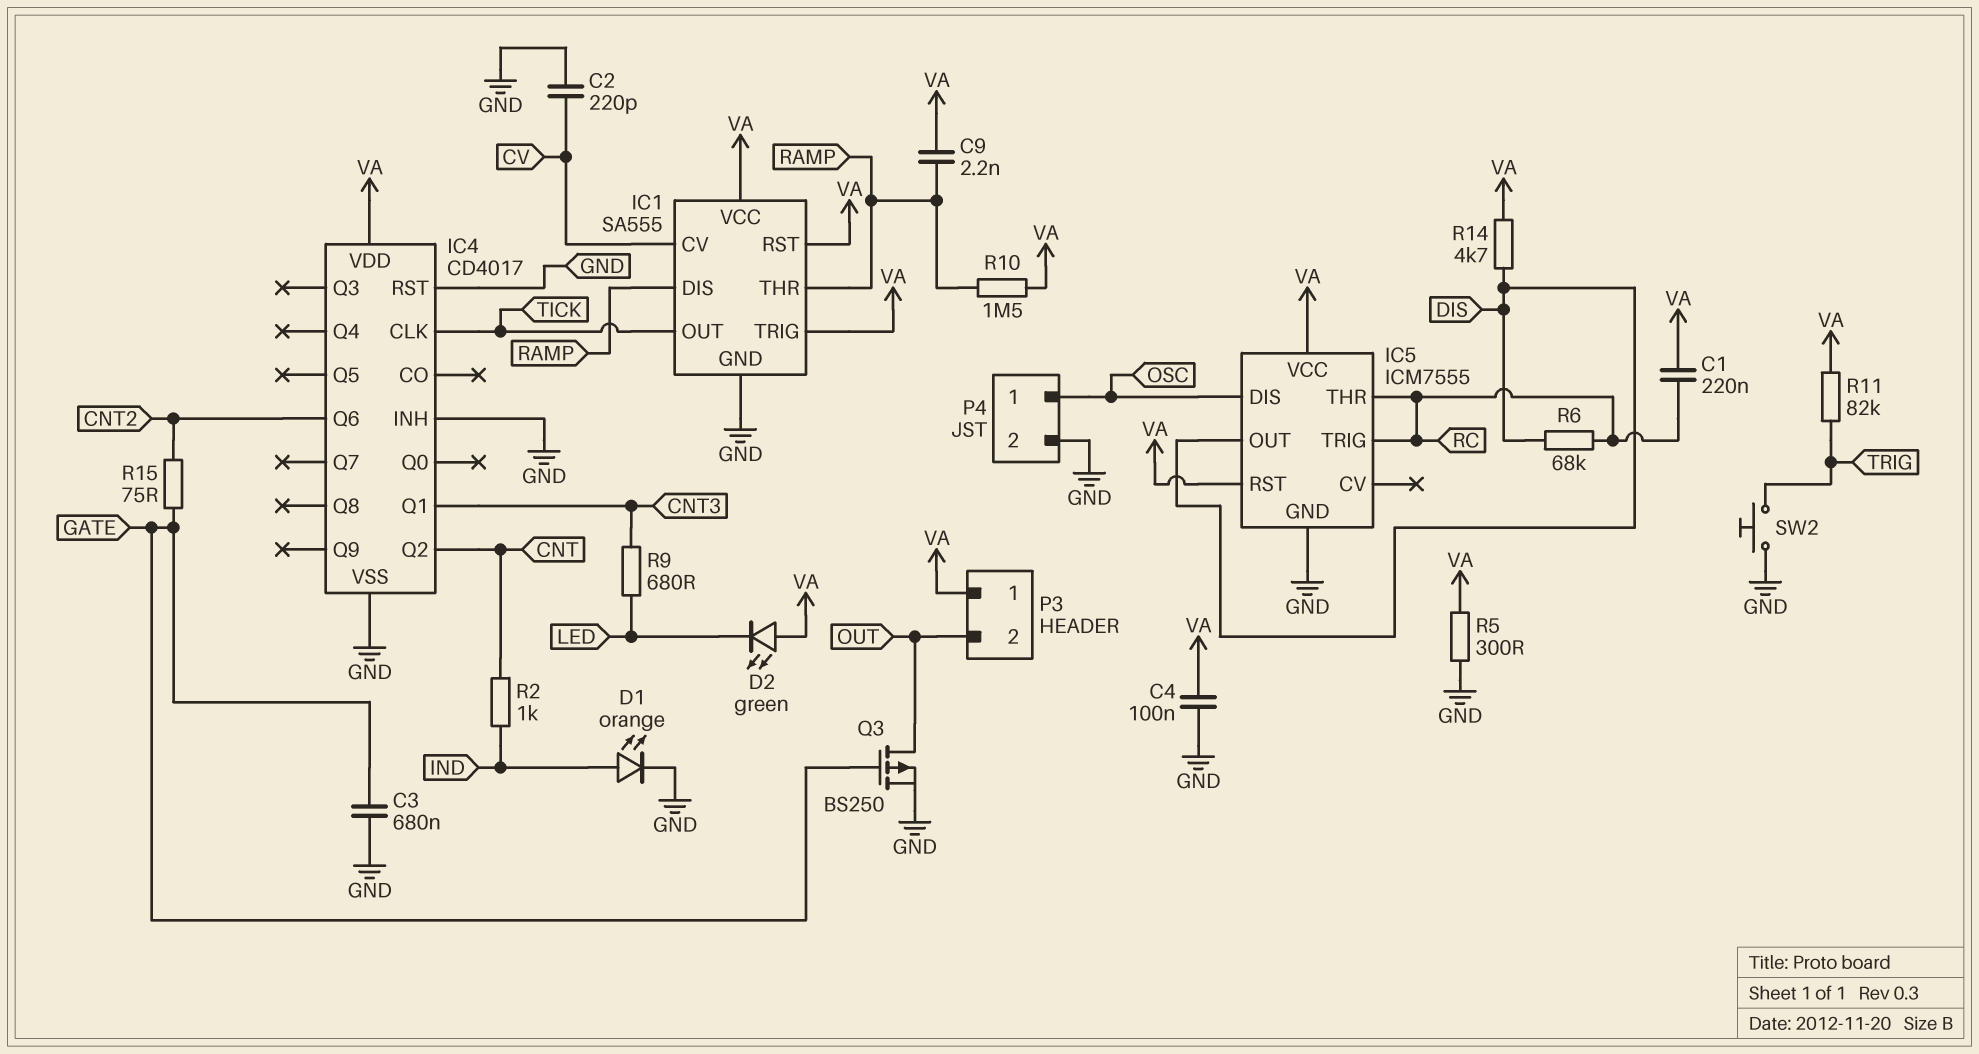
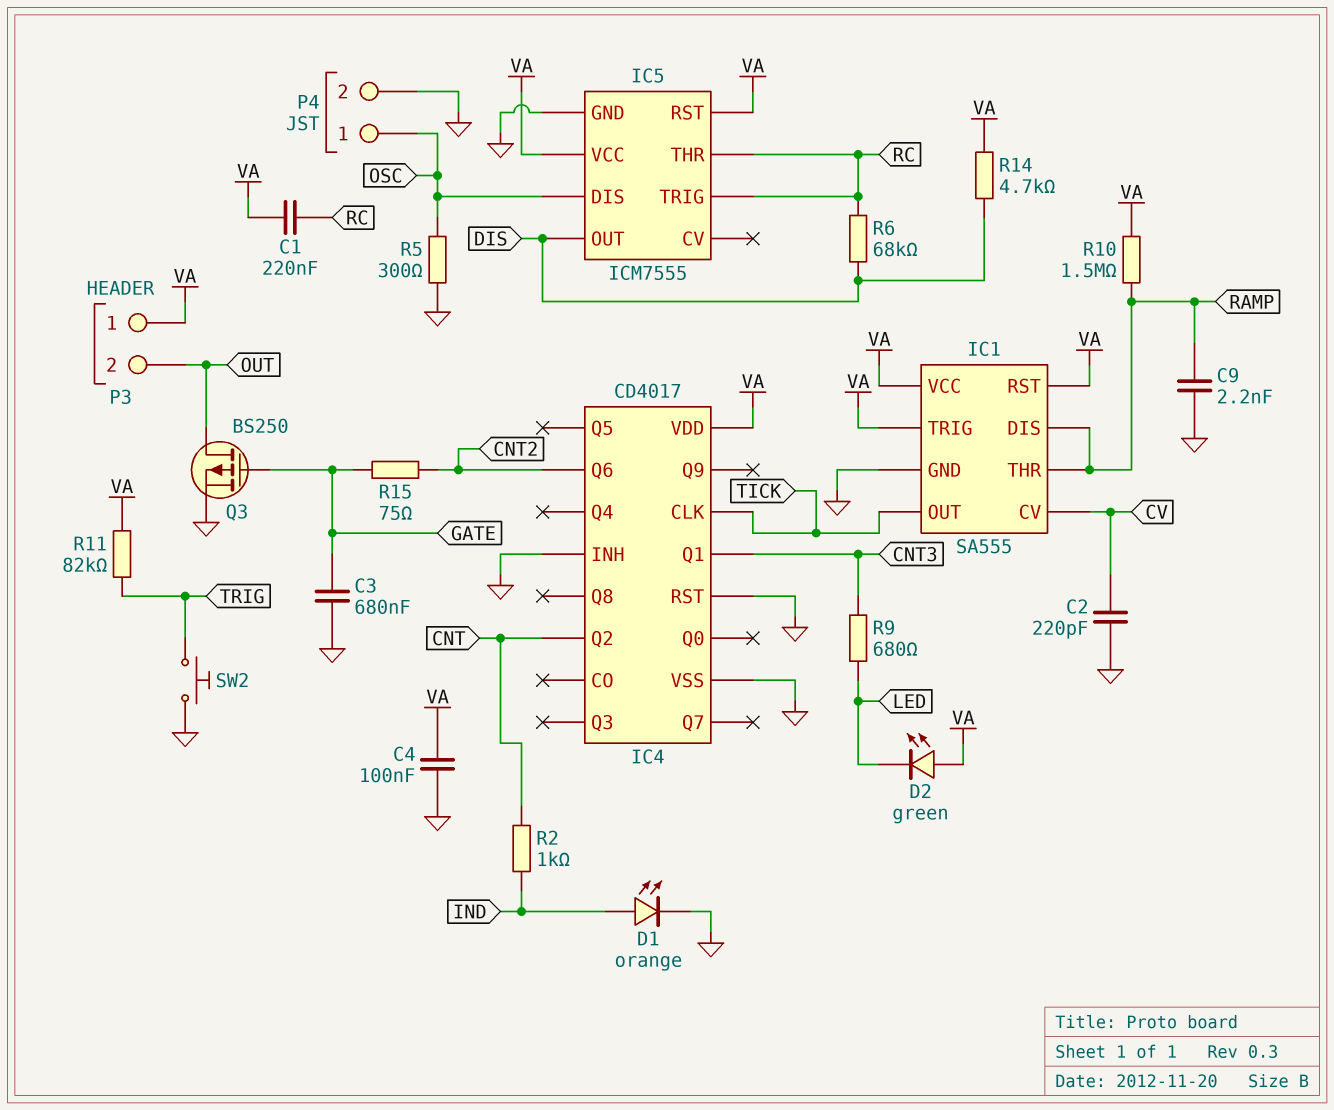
C9: 2.2nF (RAMP, VA) -> 2.2nF (GND, RAMP)
R5: 300 (GND, VA) -> 300 (GND, OSC)

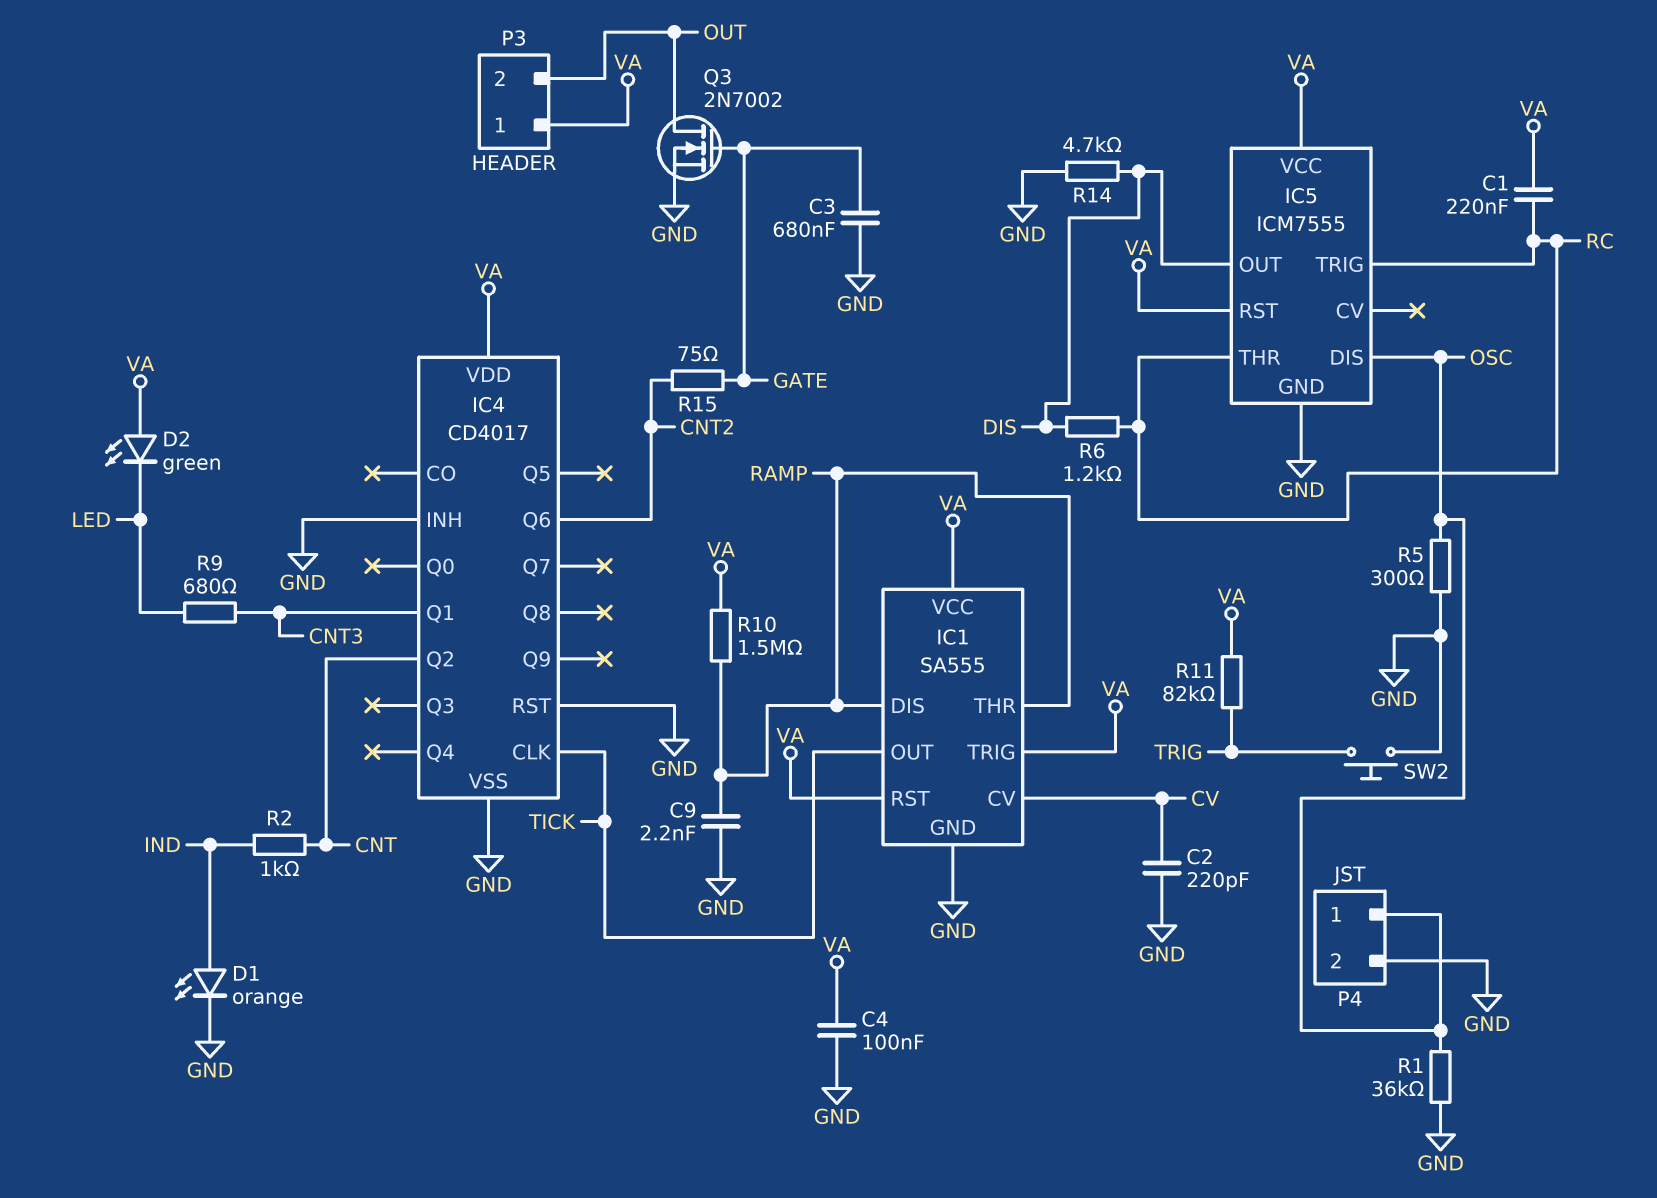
Q3: PMOS BS250 (G GATE, D OUT, S GND) -> NMOS 2N7002 (G GATE, D OUT, S GND)
R1: none -> 36k (GND, OSC)
R6: 68k (DIS, RC) -> 1.2k (DIS, RC)
R14: 4.7k (DIS, VA) -> 4.7k (DIS, GND)

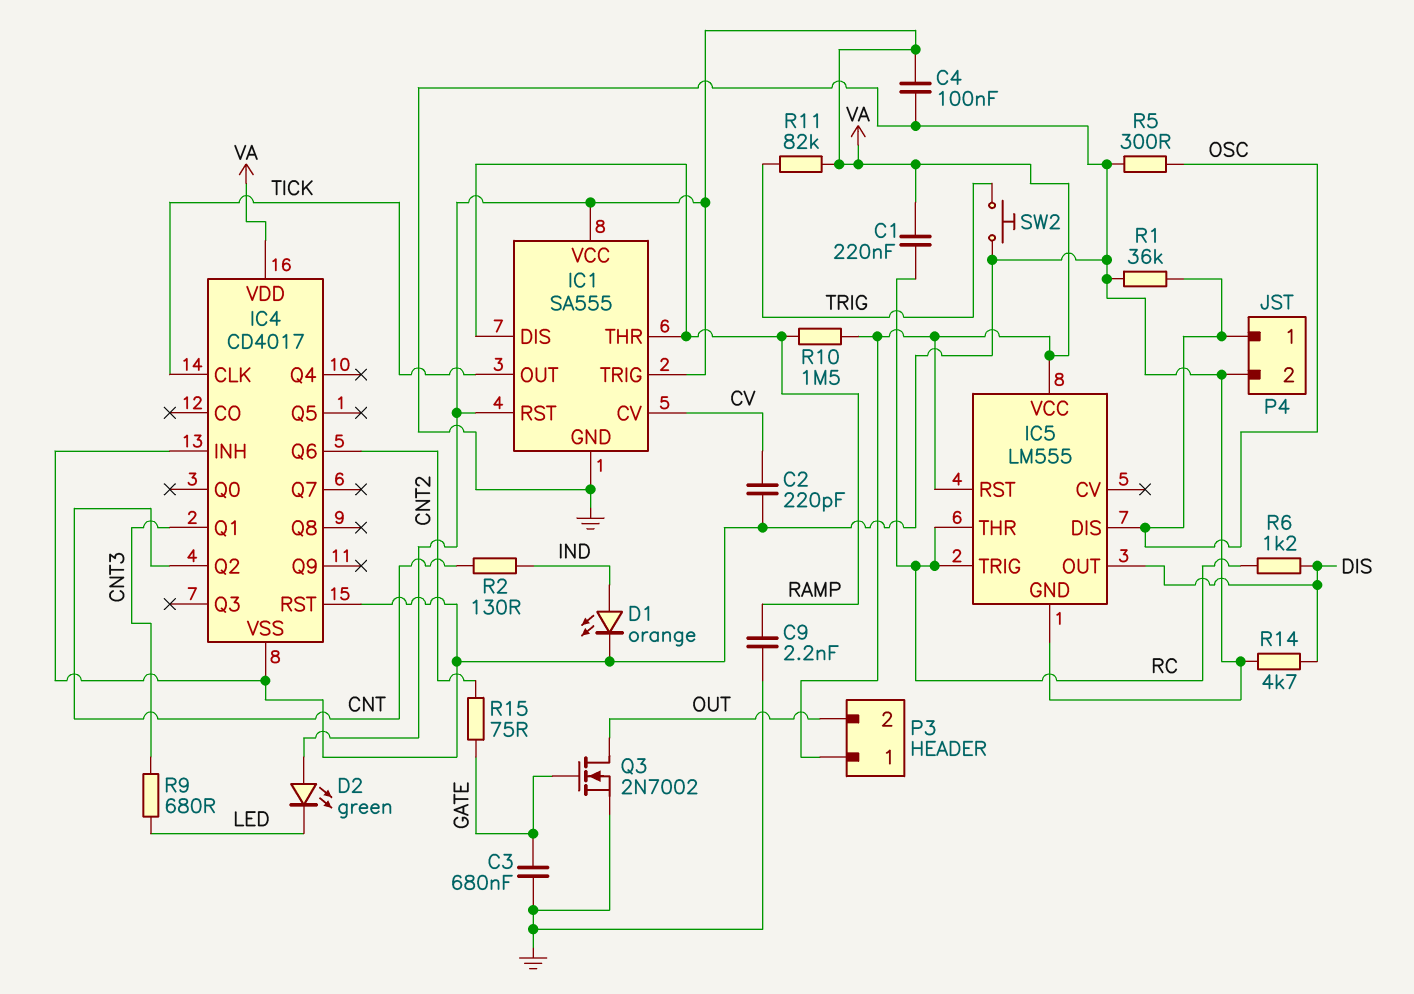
IC5: ICM7555 -> LM555
R2: 1k (CNT, IND) -> 130 (CNT, IND)

